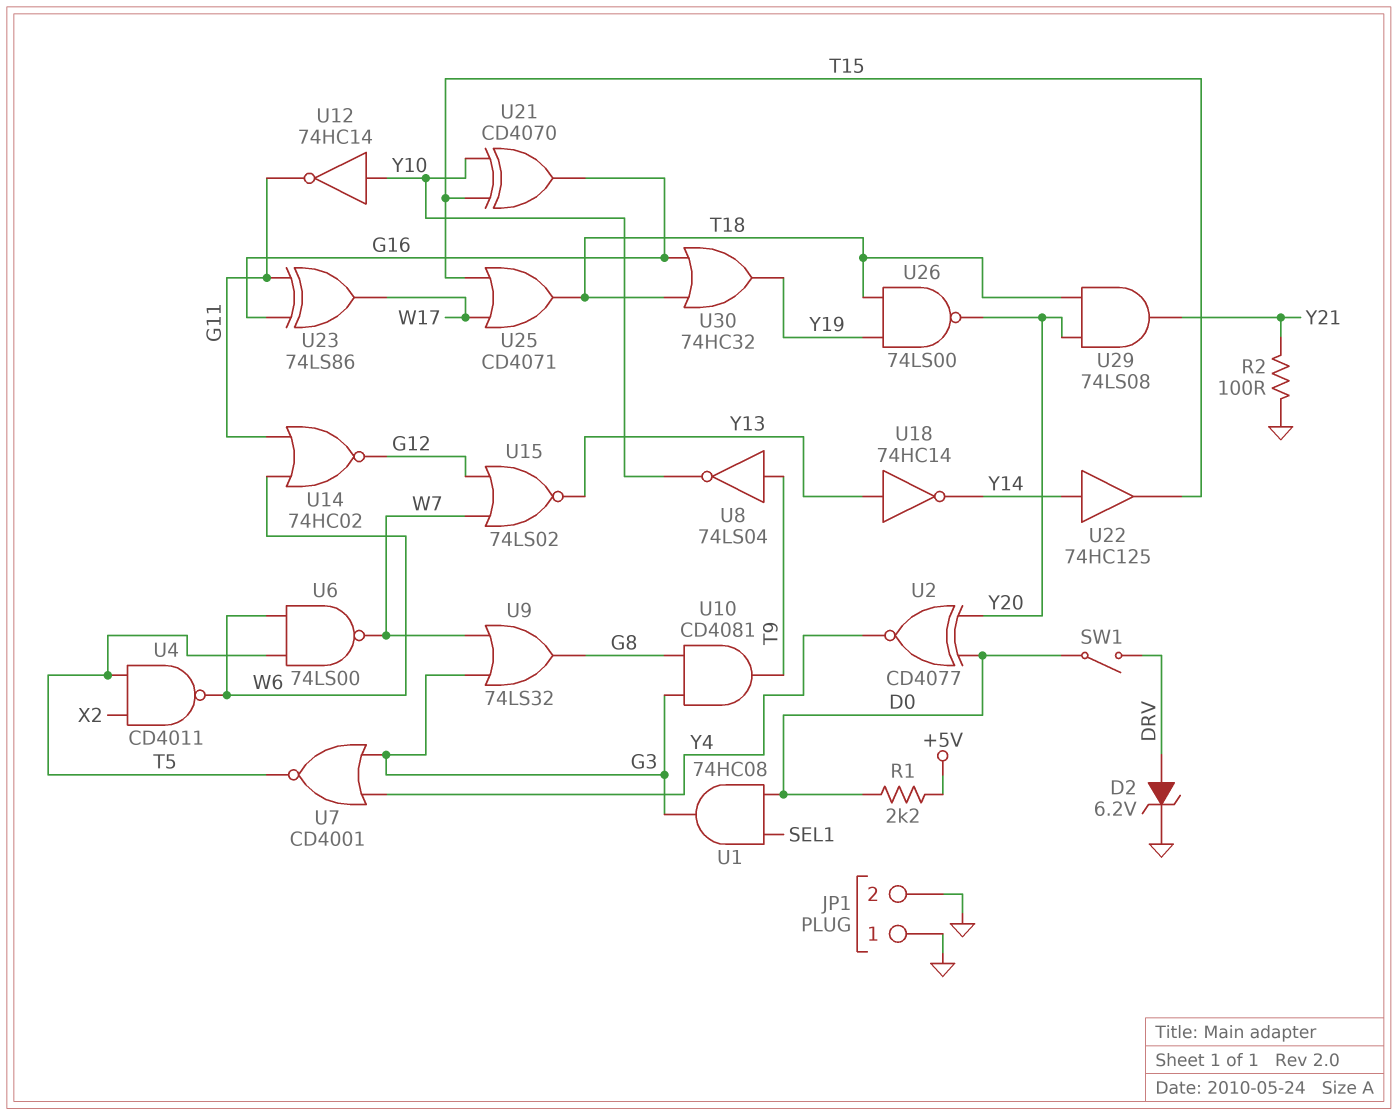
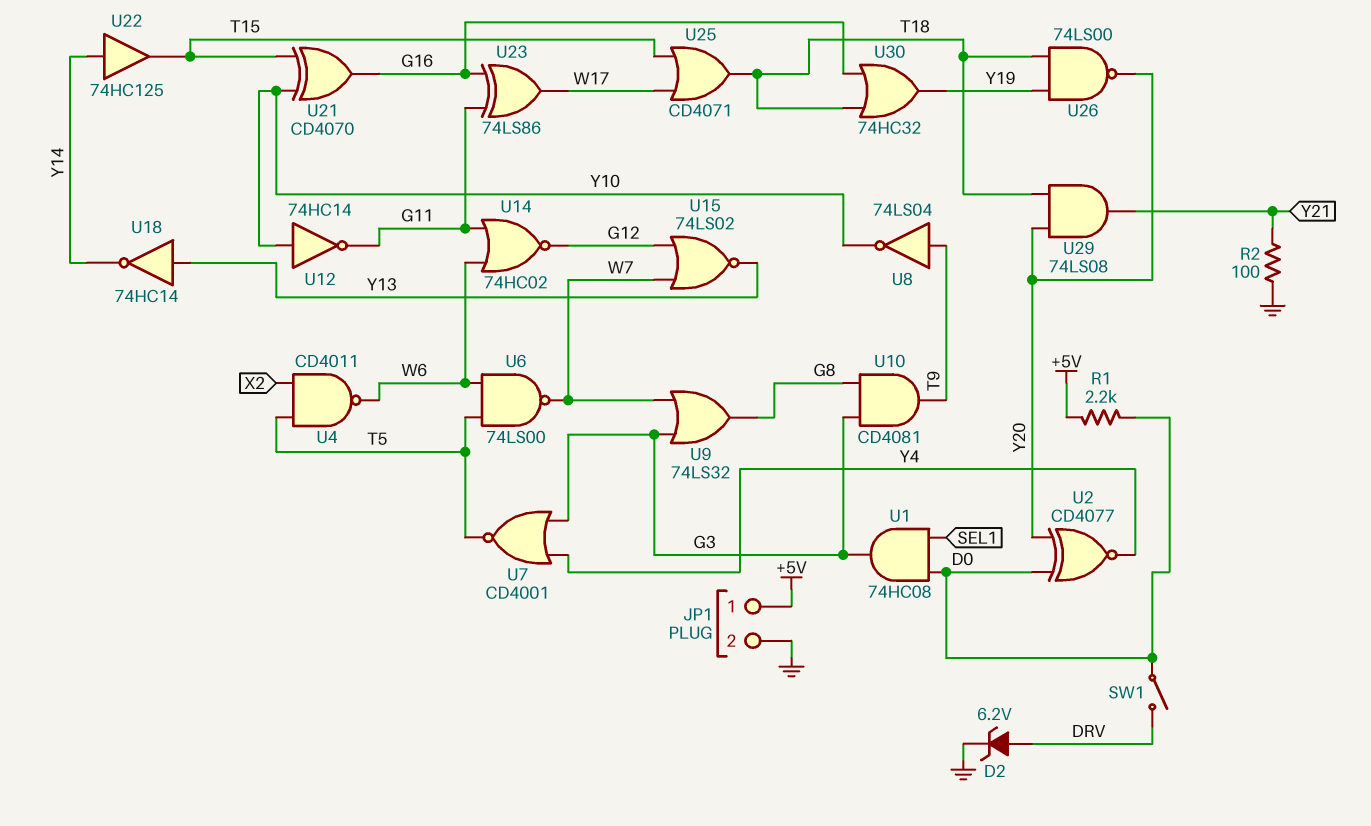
JP1 pin 1: GND -> +5V

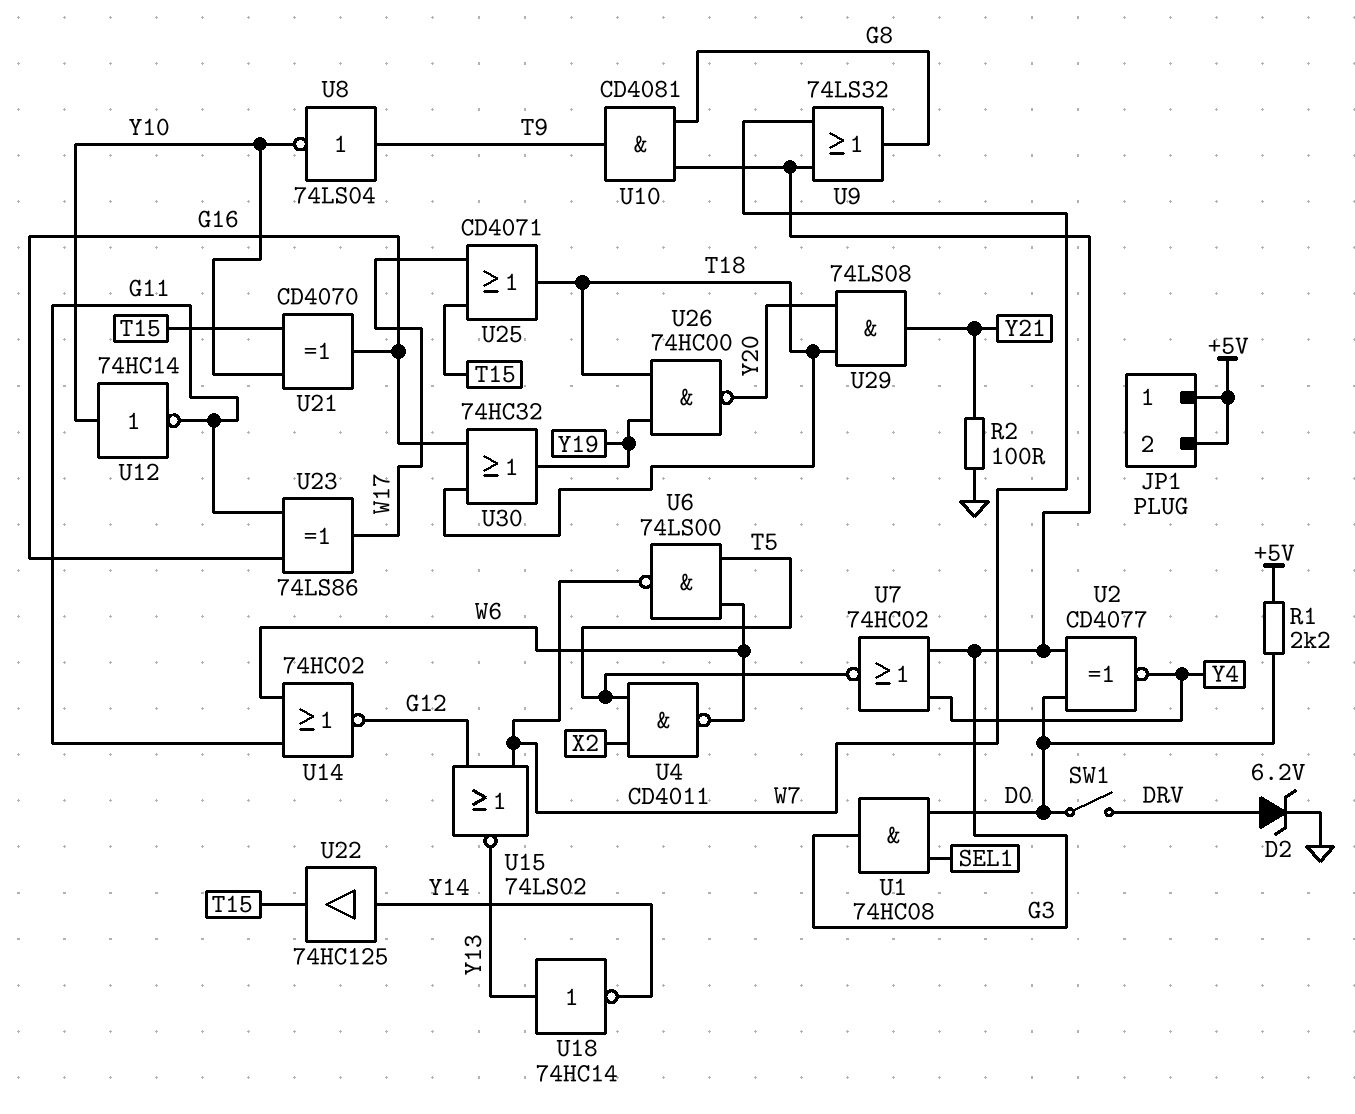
JP1 pin 2: GND -> +5V
U2: XNOR CD4077 (in D0, in Y20, out Y4) -> XNOR CD4077 (in D0, in G3, out Y4)
U7: NOR CD4001 (in G3, in Y4, out T5) -> NOR 74HC02 (in G3, in Y4, out T5)
U26: NAND 74LS00 (in T18, in Y19, out Y20) -> NAND 74HC00 (in T18, in Y19, out Y20)

